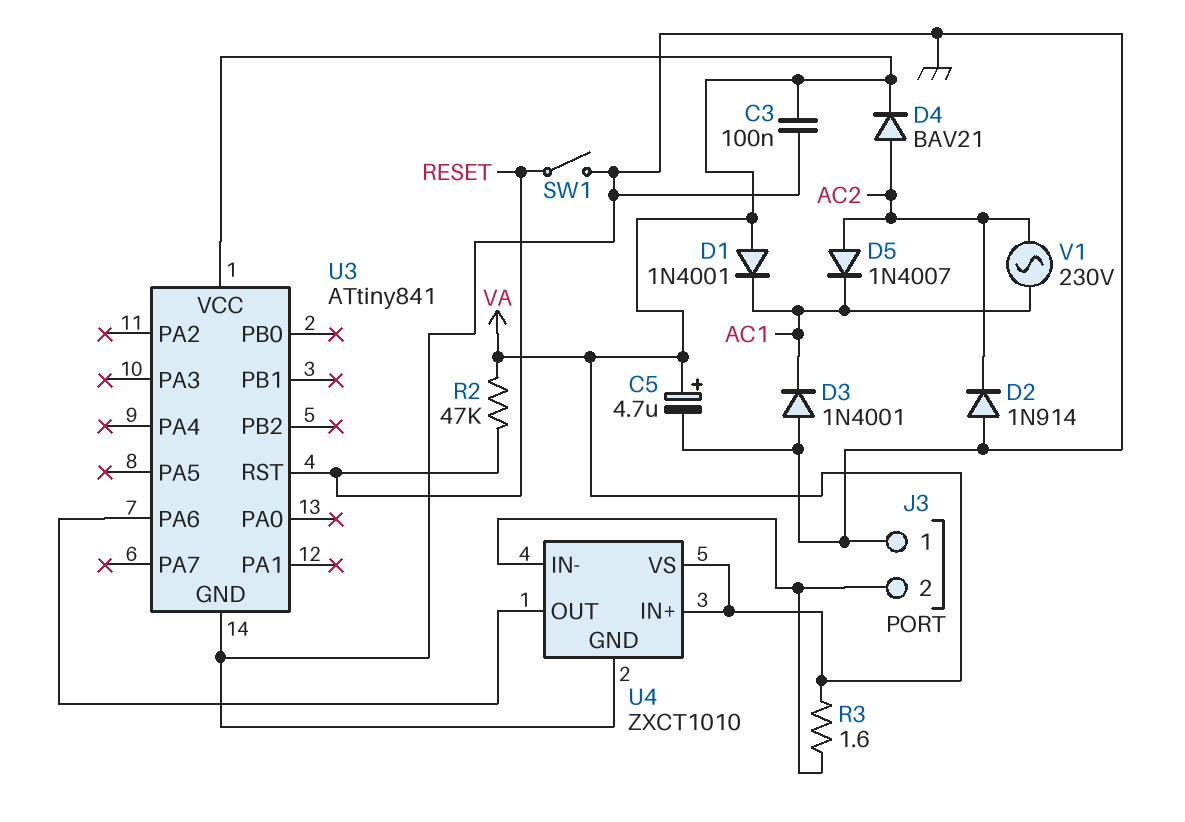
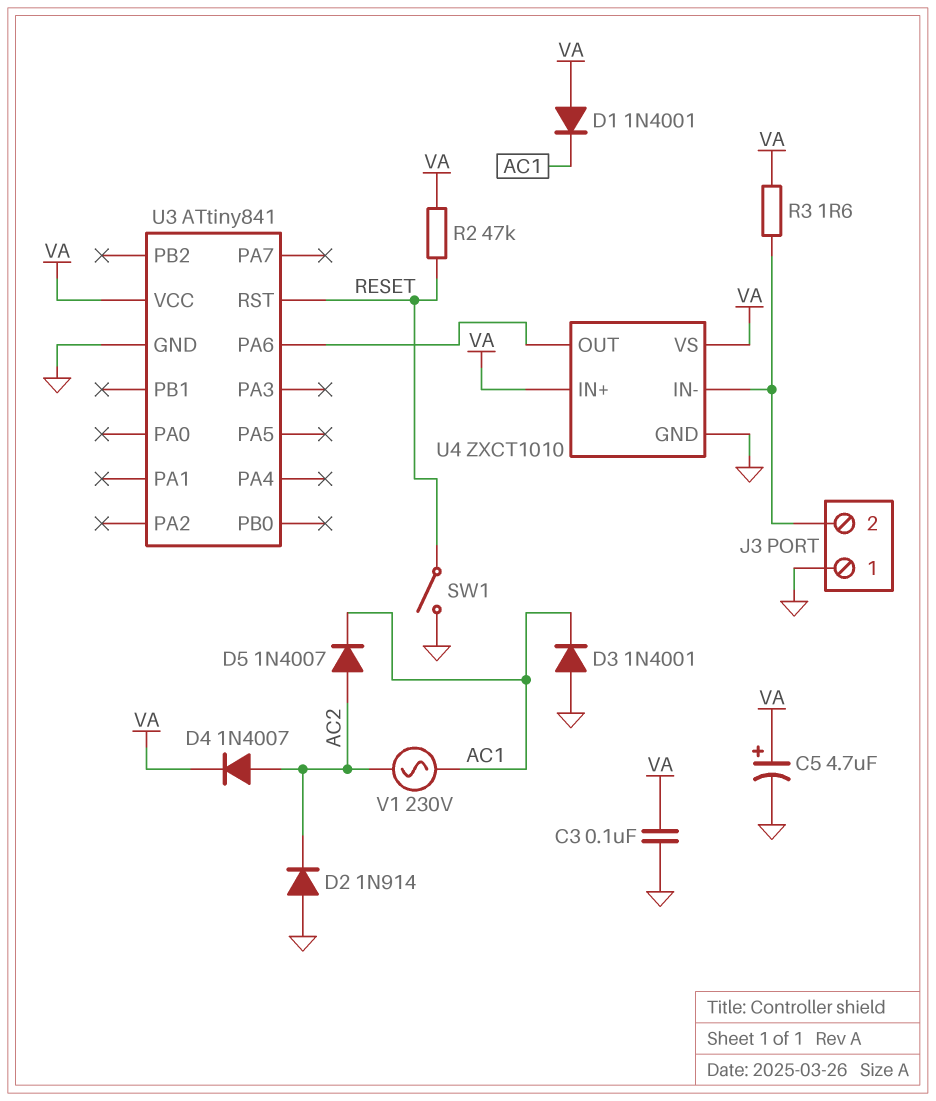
D4: diode BAV21 (A AC2, K VA) -> diode 1N4007 (A AC2, K VA)

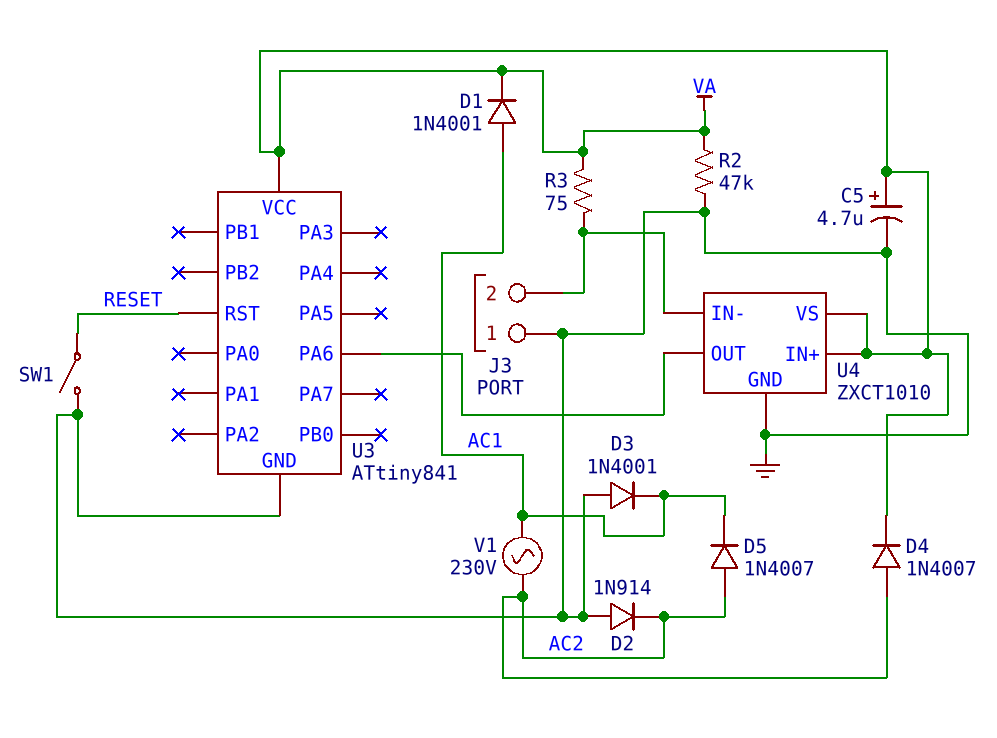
C3: 100nF (GND, VA) -> none
D1: diode 1N4001 (A VA, K AC1) -> diode 1N4001 (A AC1, K VA)
R2: 47k (RESET, VA) -> 47k (GND, VA)
R3: 1.6 (J3/2, VA) -> 75 (J3/2, VA)

